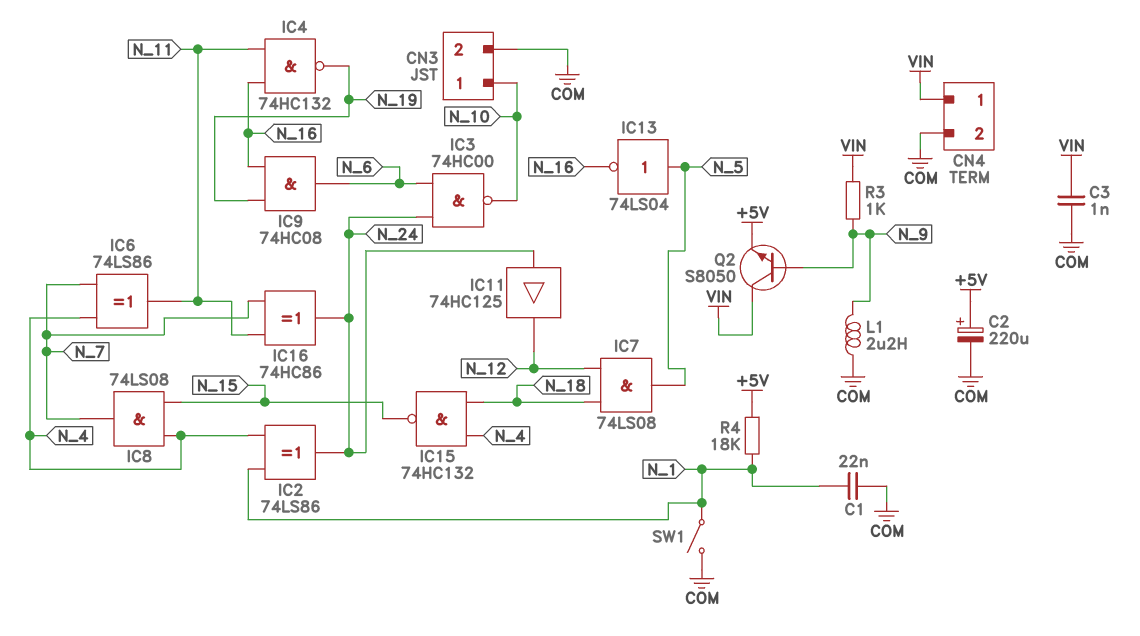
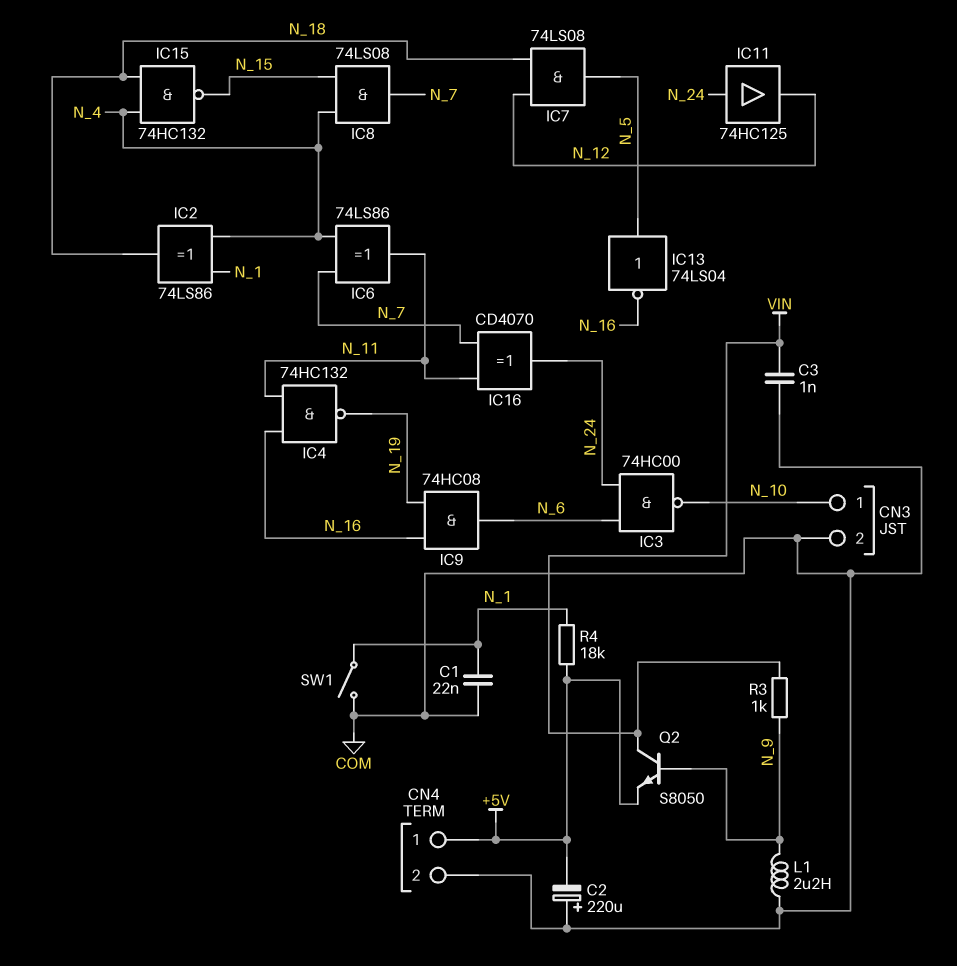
C2: 220uF (plus +5V, minus COM) -> 220uF (plus COM, minus +5V)
CN4 pin 1: VIN -> +5V
IC2: XOR 74LS86 (in N_1, in N_4, out N_24) -> XOR 74LS86 (in N_1, in N_4, out N_18)
IC16: XOR 74HC86 (in N_7, in N_11, out N_24) -> XOR CD4070 (in N_7, in N_11, out N_24)

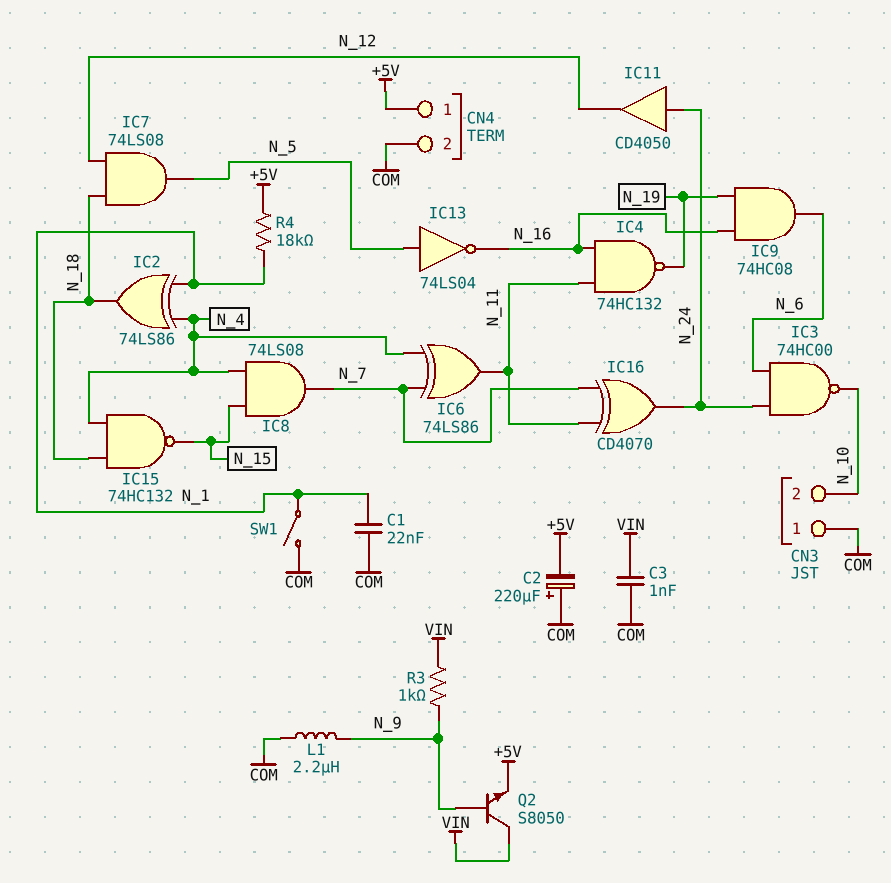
CN3 pin 1: N_10 -> COM
CN3 pin 2: COM -> N_10
IC11: buffer 74HC125 (in N_24, out N_12) -> buffer CD4050 (in N_24, out N_12)

